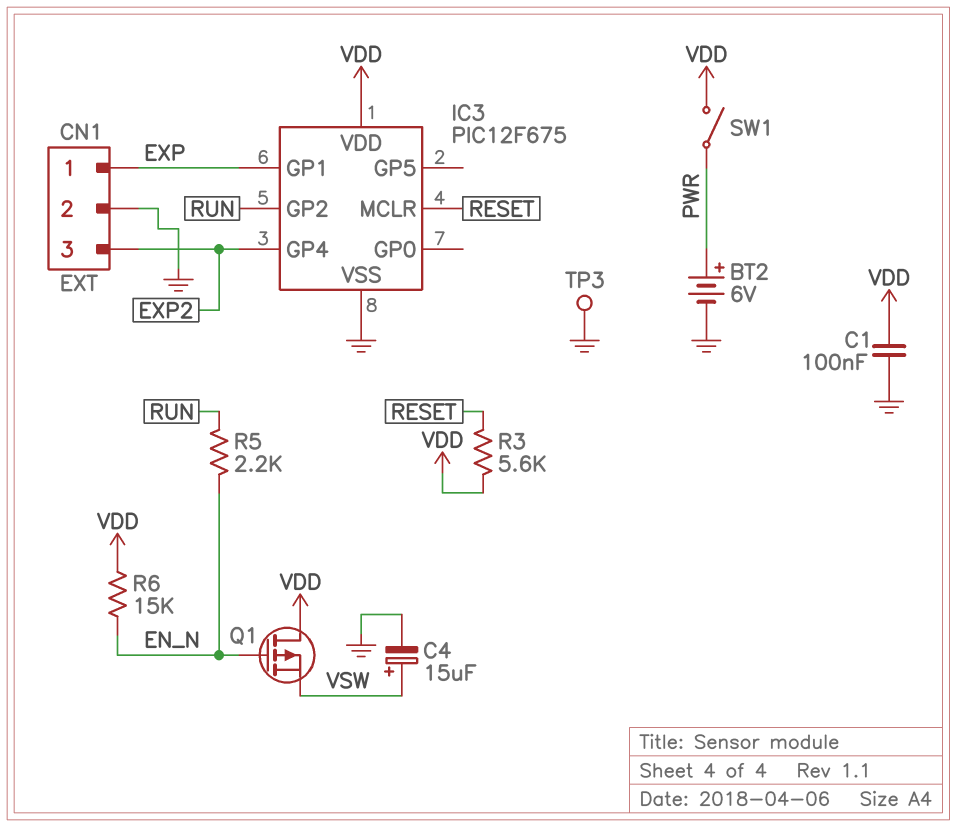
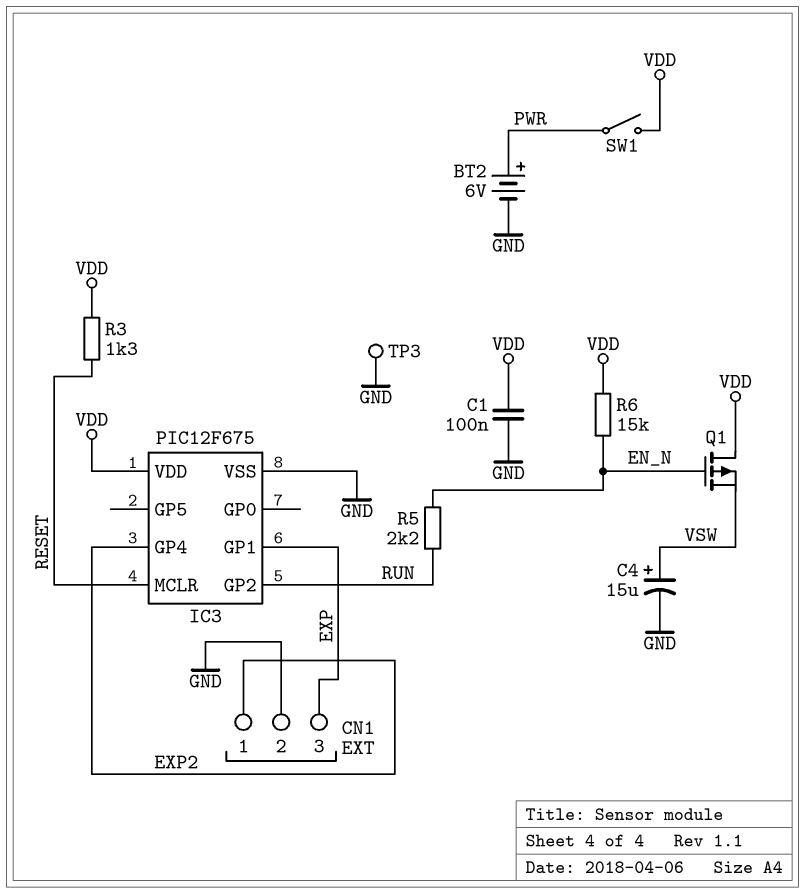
CN1 pin 1: EXP -> EXP2
CN1 pin 3: EXP2 -> EXP
R3: 5.6k (RESET, VDD) -> 1.3k (RESET, VDD)

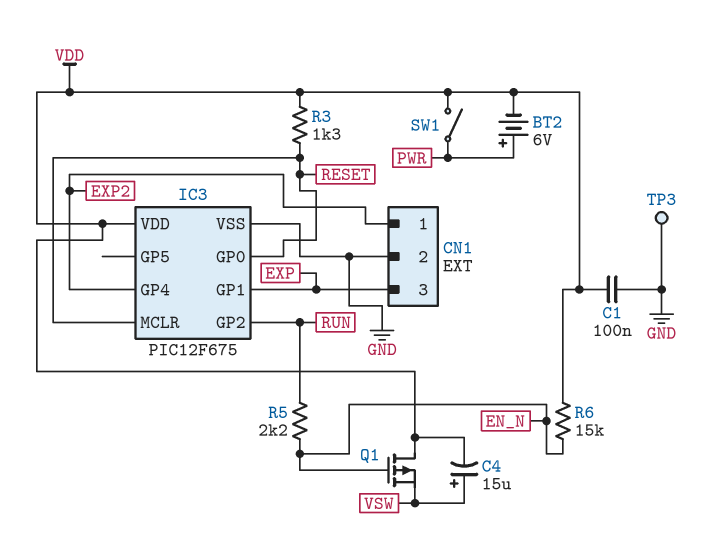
BT2: 6V (plus PWR, minus GND) -> 6V (plus PWR, minus VDD)
C4: 15uF (plus VSW, minus GND) -> 15uF (plus VSW, minus VDD)
IC3 pin GP0: none -> RESET

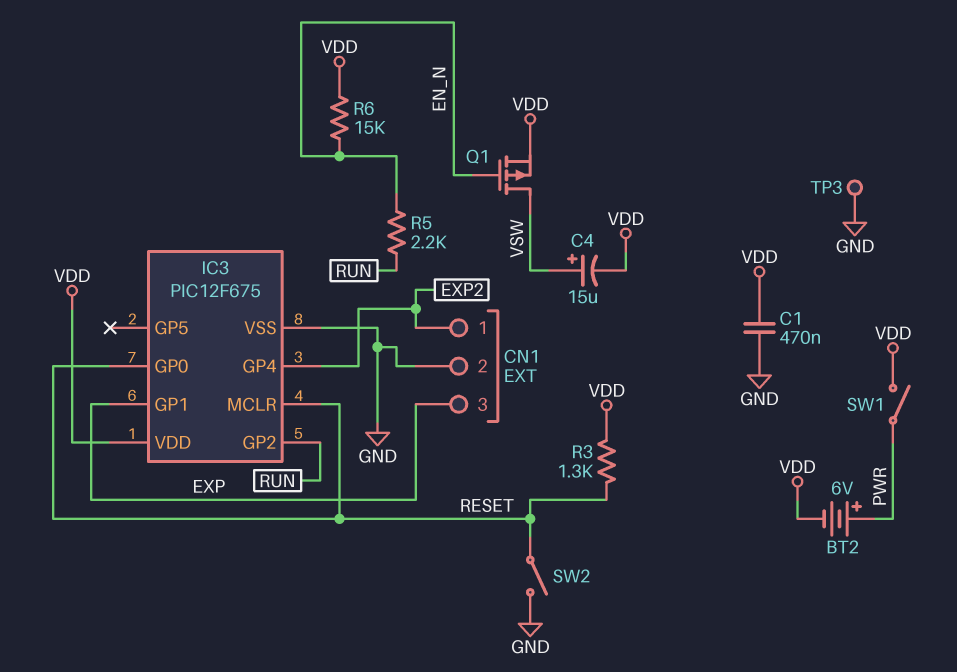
C1: 100nF (GND, VDD) -> 470nF (GND, VDD)
Q1: PMOS (G EN_N, D VDD, S VSW) -> PMOS (G EN_N, D VSW, S VDD)
SW2: none -> switch (GND, RESET)

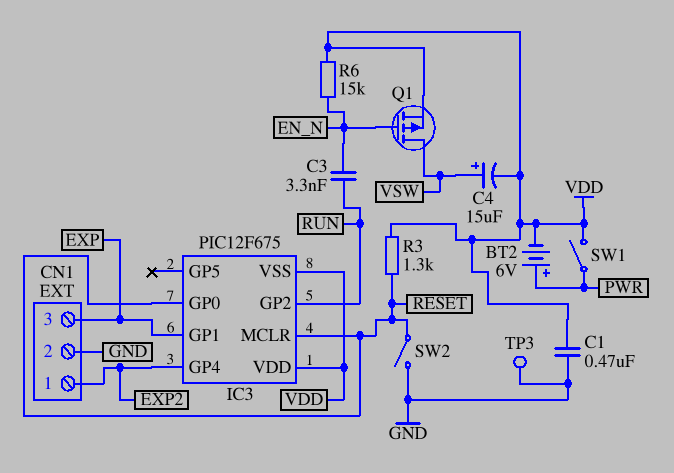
C3: none -> 3.3nF (EN_N, RUN)
IC3 pin VSS: GND -> VDD
R5: 2.2k (EN_N, RUN) -> none

